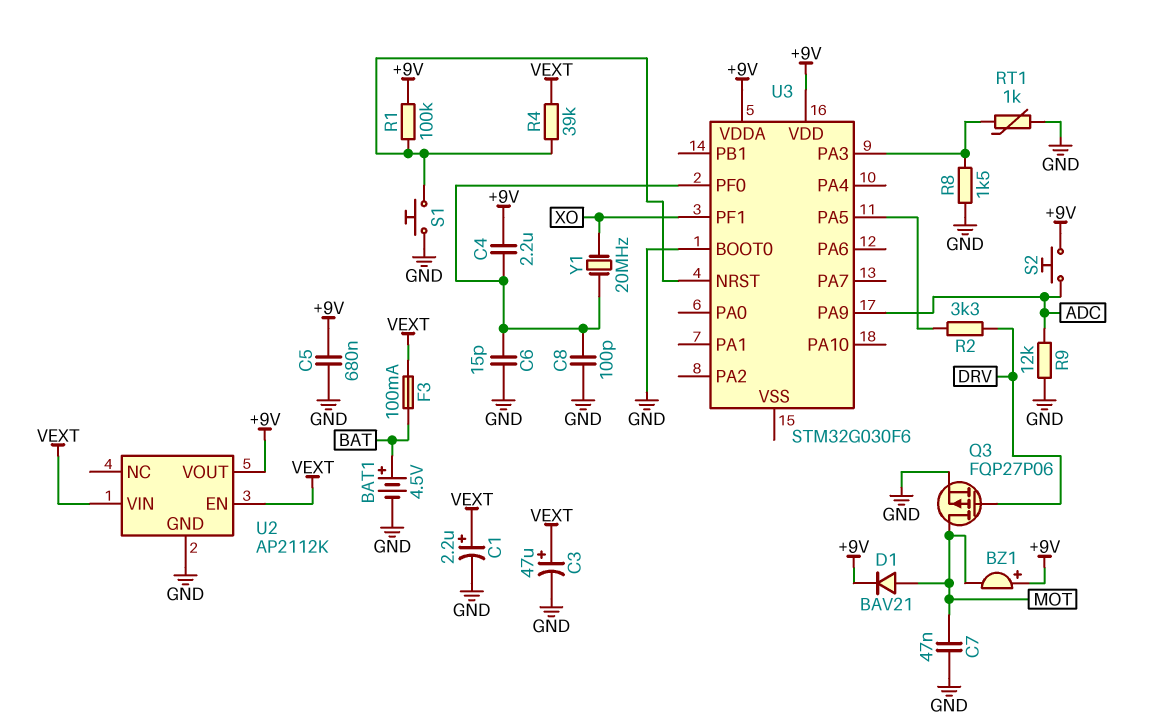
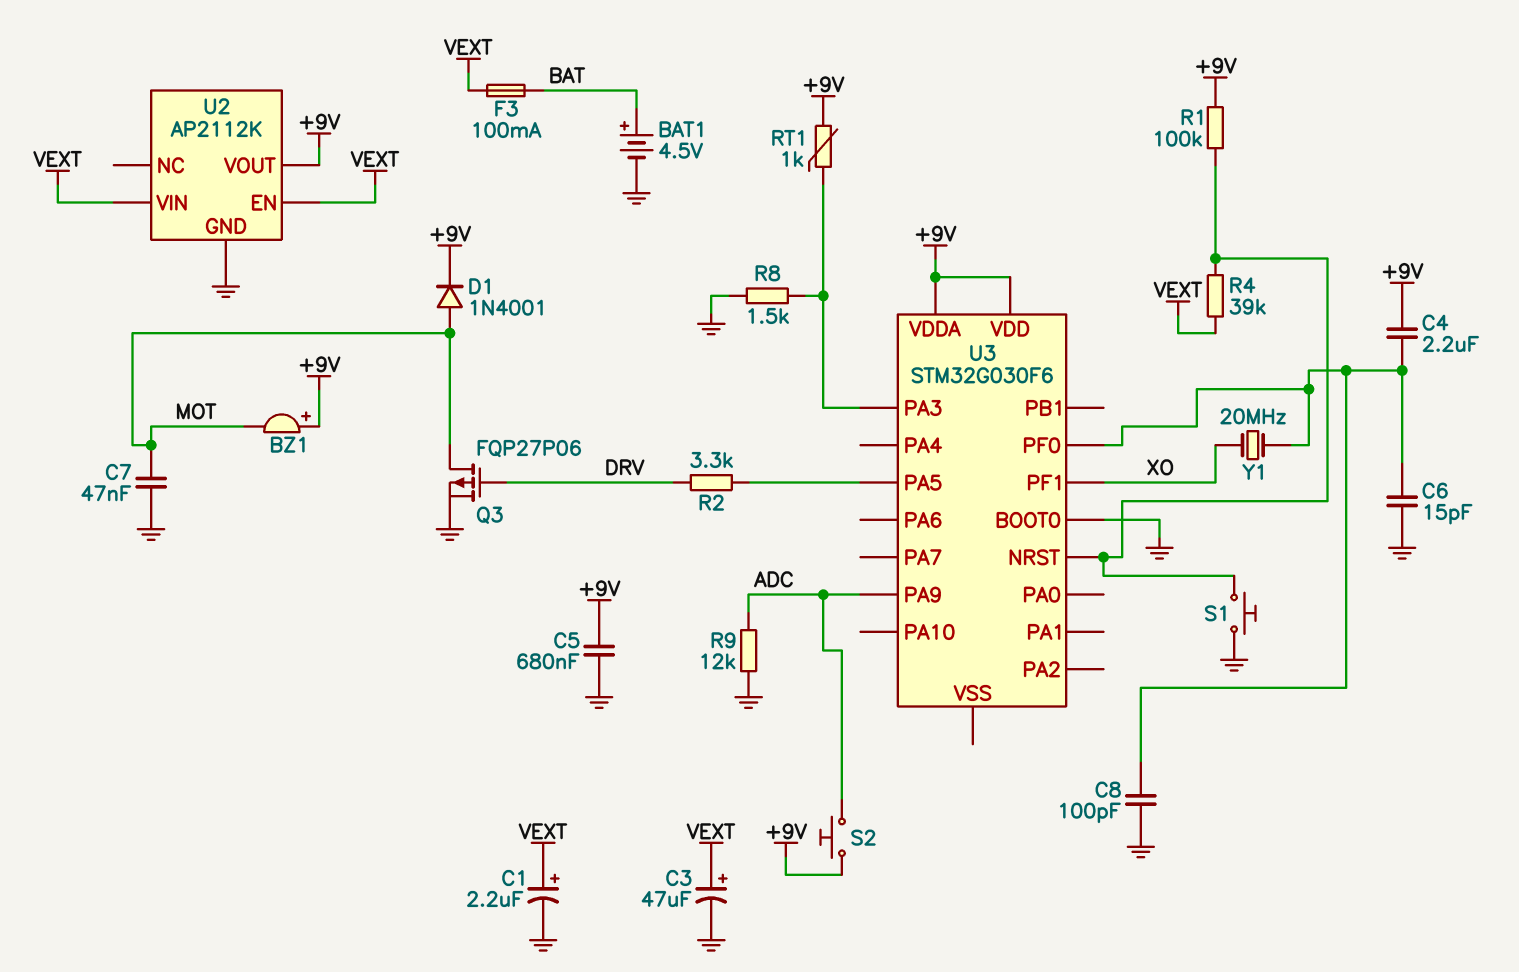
D1: diode BAV21 (A MOT, K +9V) -> diode 1N4001 (A MOT, K +9V)
RT1: 1k (GND, U3/PA3) -> 1k (+9V, U3/PA3)

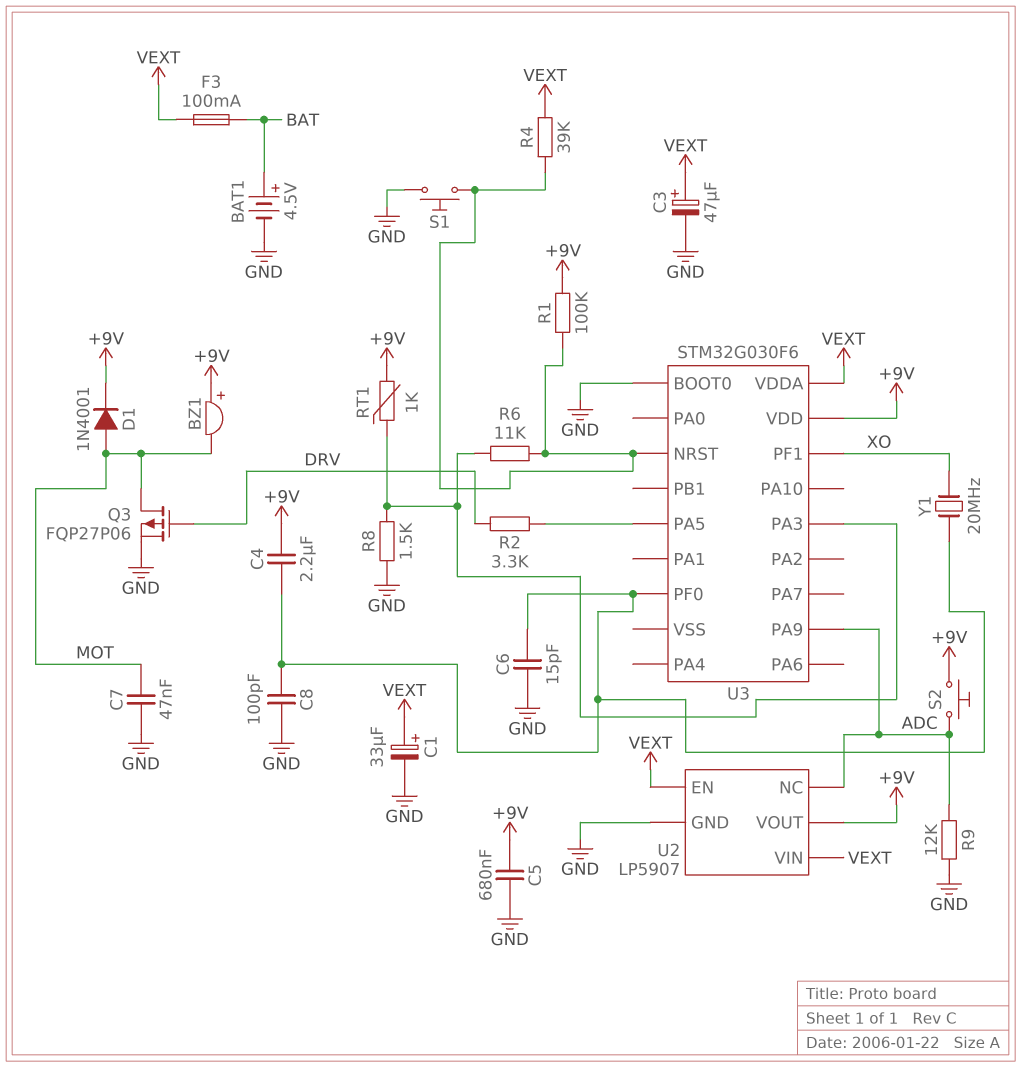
C1: 2.2uF (plus VEXT, minus GND) -> 33uF (plus VEXT, minus GND)
R6: none -> 11k (U3/NRST, U3/PA3)
U2: AP2112K -> LP5907
U2 pin NC: none -> ADC
U3 pin VDDA: +9V -> VEXT

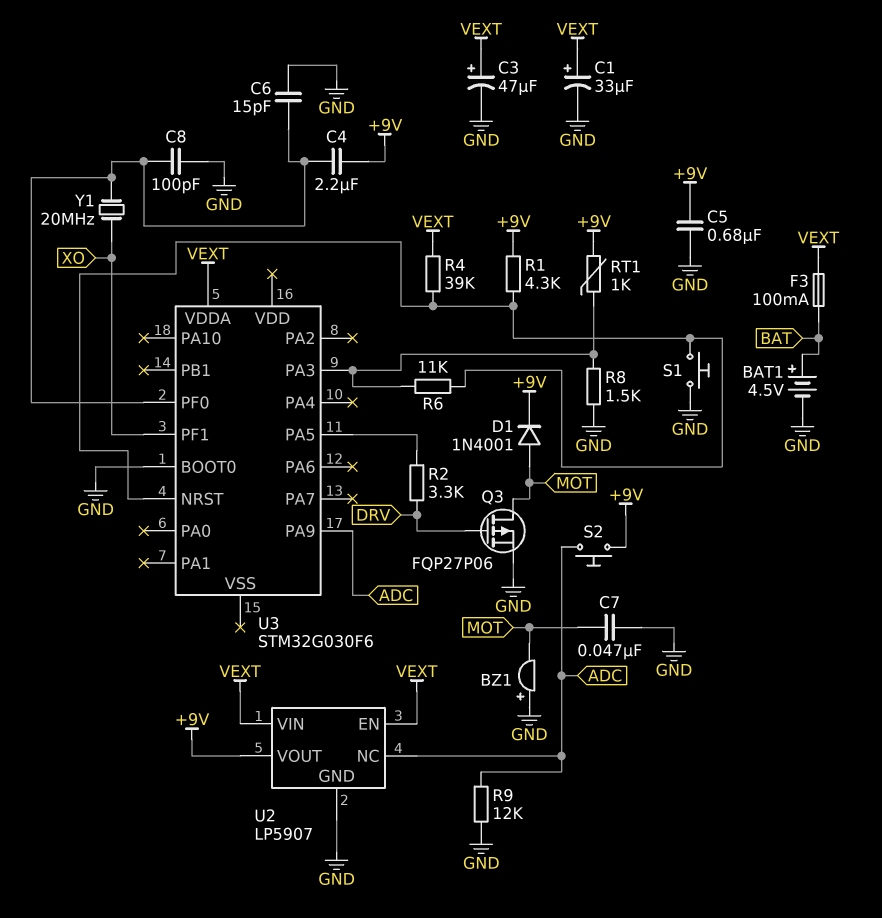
BZ1: buzzer (plus +9V, minus MOT) -> buzzer (plus GND, minus MOT)
R1: 100k (+9V, U3/NRST) -> 4.3k (+9V, U3/NRST)
U3 pin VDD: +9V -> none

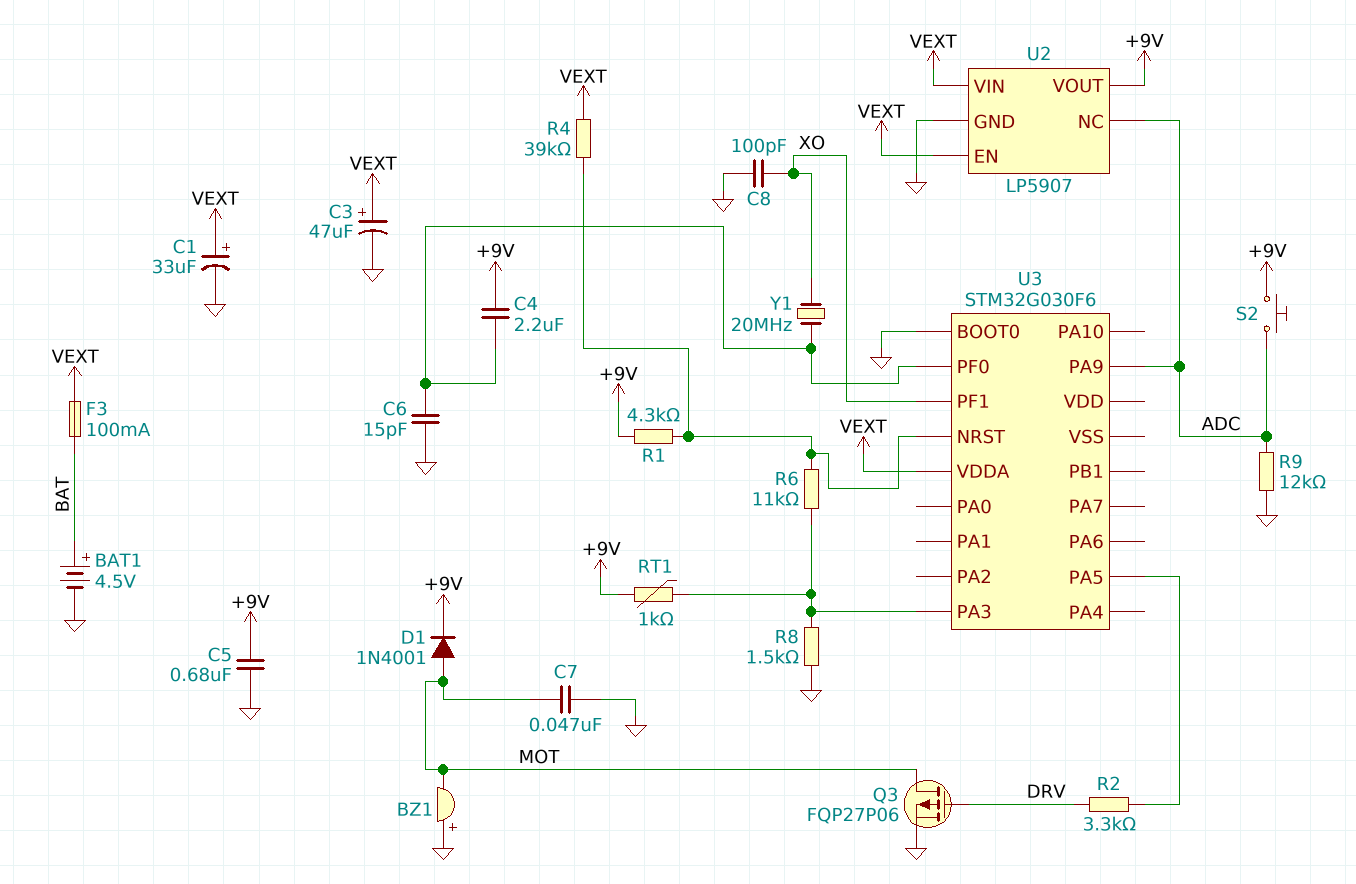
C8: 100pF (GND, U3/PF0) -> 100pF (GND, XO)
S1: button (GND, U3/NRST) -> none

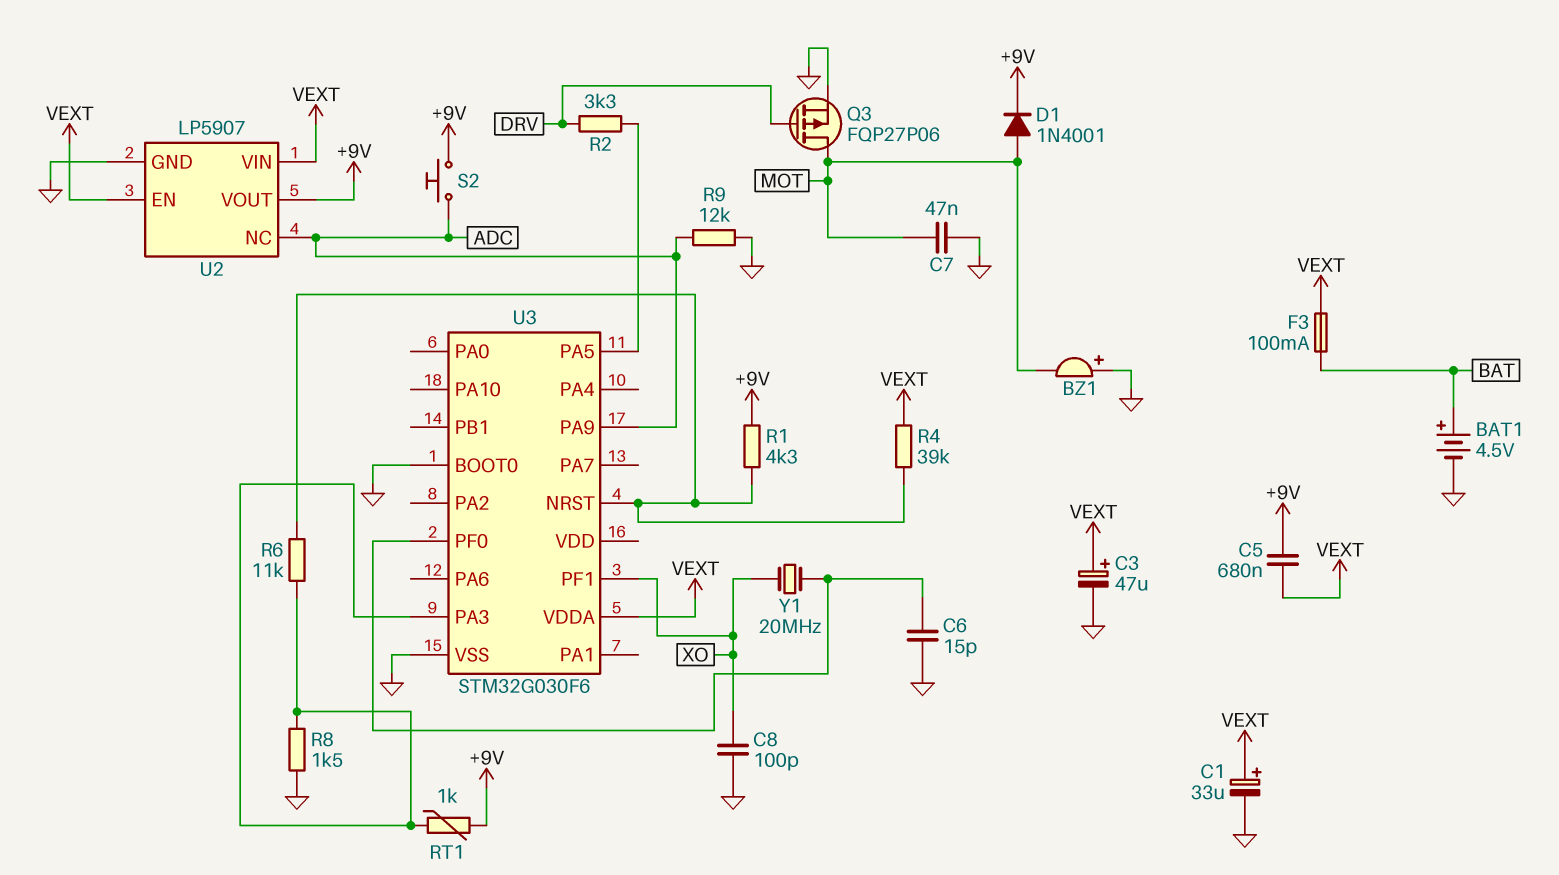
C4: 2.2uF (+9V, U3/PF0) -> none
C5: 680nF (+9V, GND) -> 680nF (+9V, VEXT)
U3 pin VSS: none -> GND

